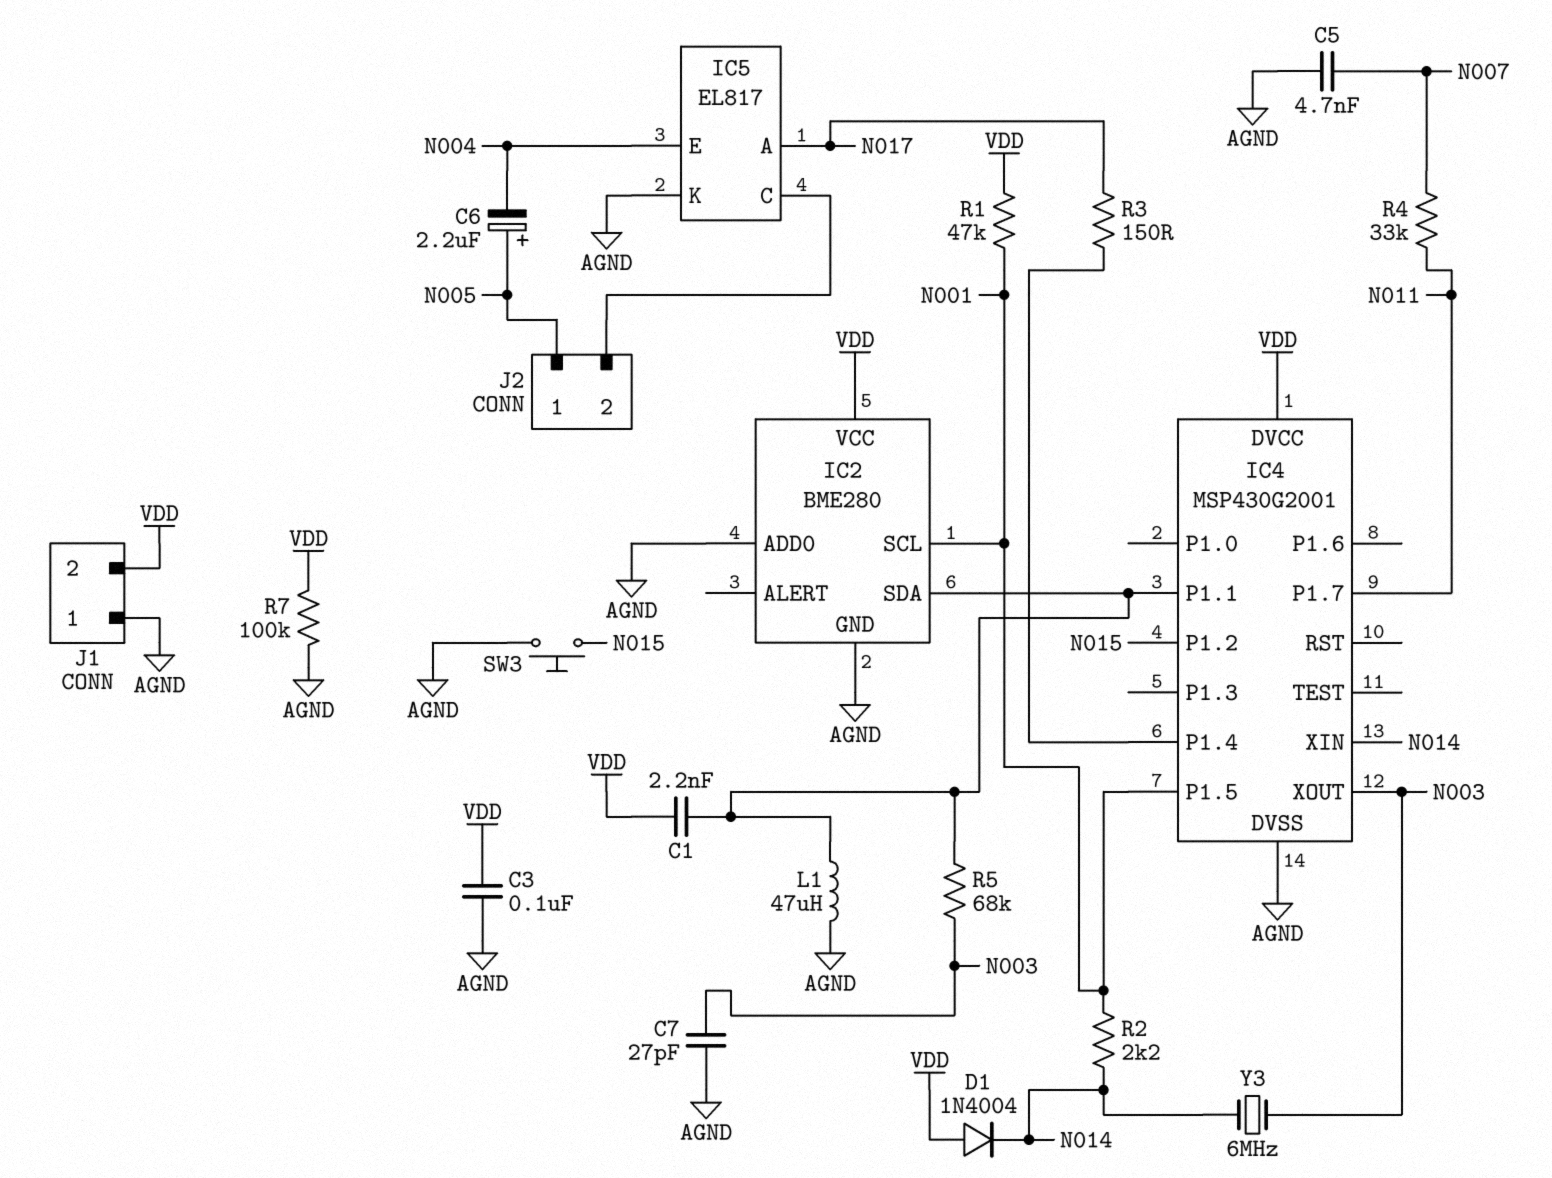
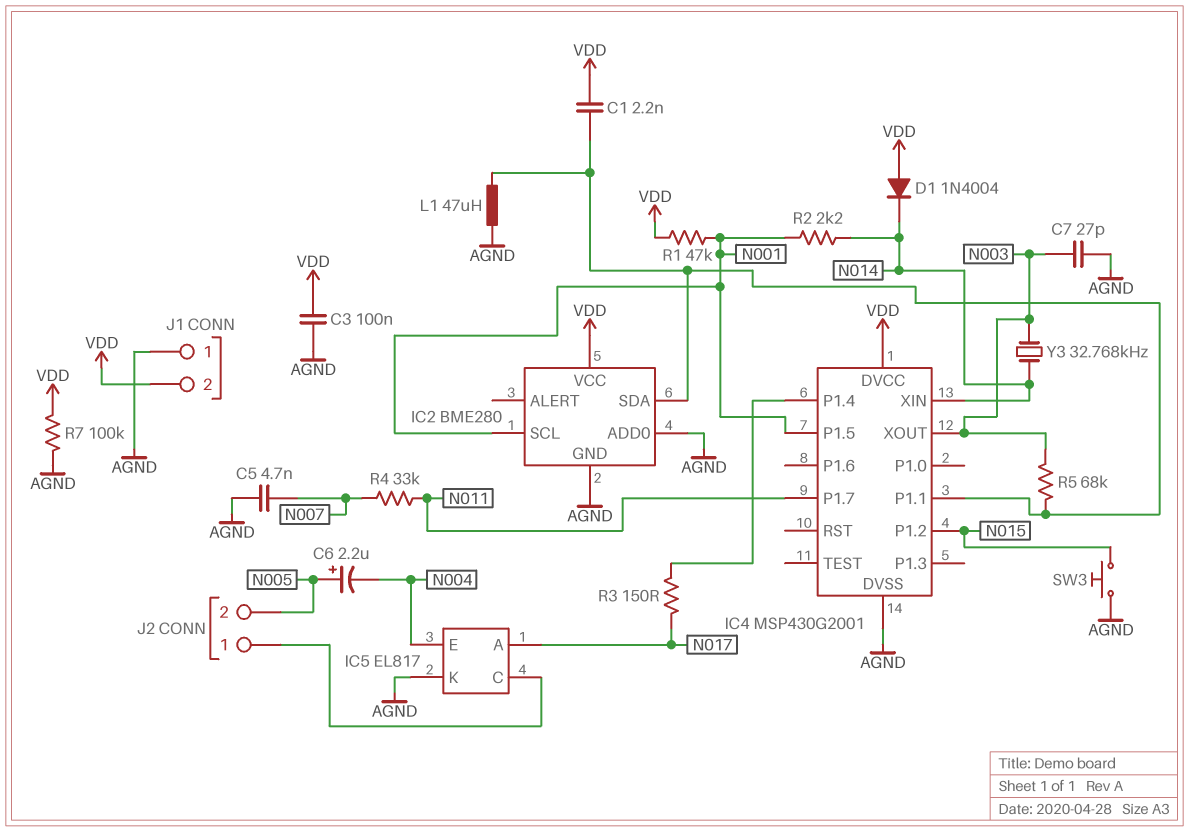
J2 pin 1: N005 -> IC5/C
J2 pin 2: IC5/C -> N005
Y3: 6MHz (N003, N014) -> 32.768kHz (N003, N014)

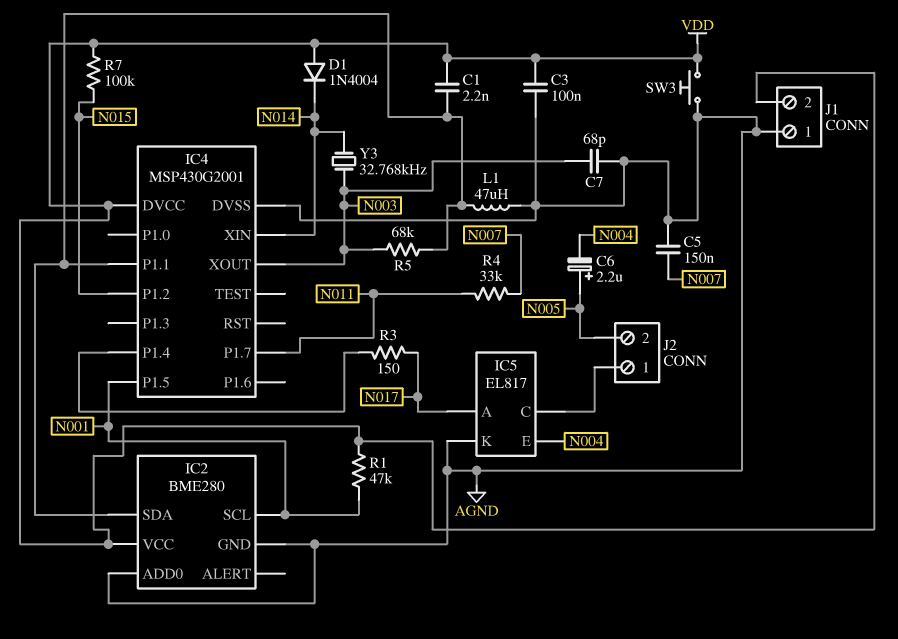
C5: 4.7nF (AGND, N007) -> 150nF (AGND, N007)
C7: 27pF (AGND, N003) -> 68pF (AGND, N003)
R2: 2.2k (N001, N014) -> none
R7: 100k (AGND, VDD) -> 100k (N015, VDD)
SW3: button (AGND, N015) -> button (AGND, VDD)

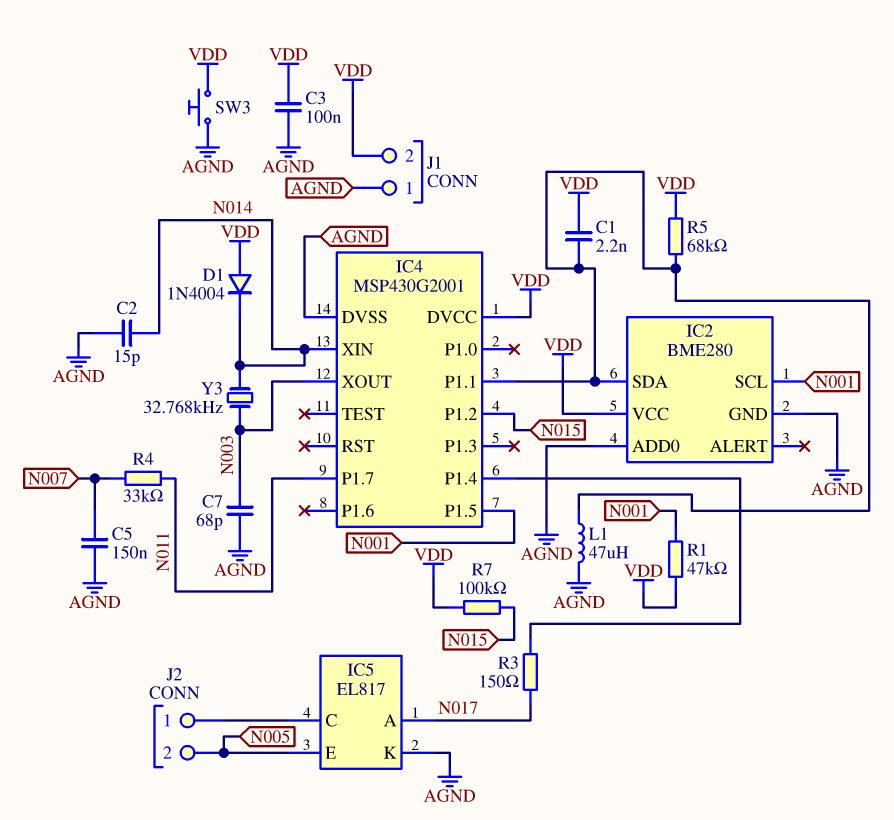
C2: none -> 15pF (AGND, N014)
C6: 2.2uF (plus N005, minus N004) -> none
IC5 pin E: N004 -> N005
R5: 68k (IC2/SDA, N003) -> 68k (IC2/SDA, VDD)

